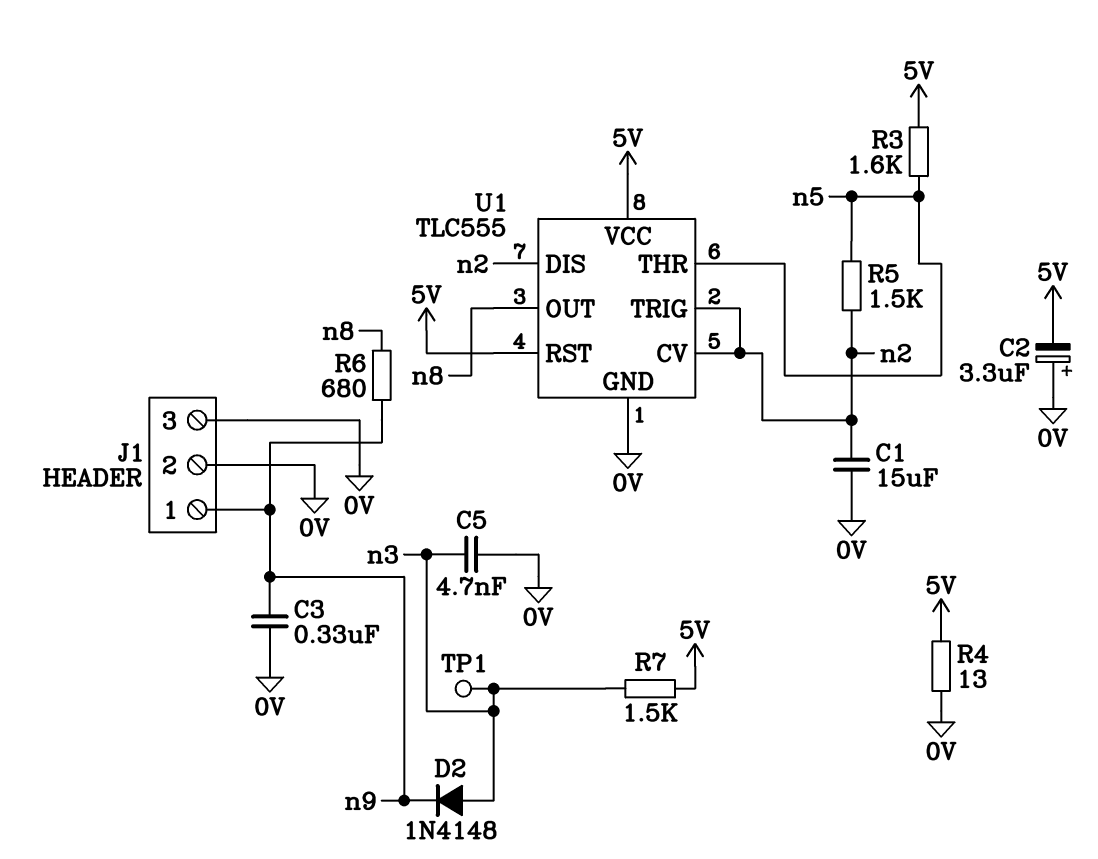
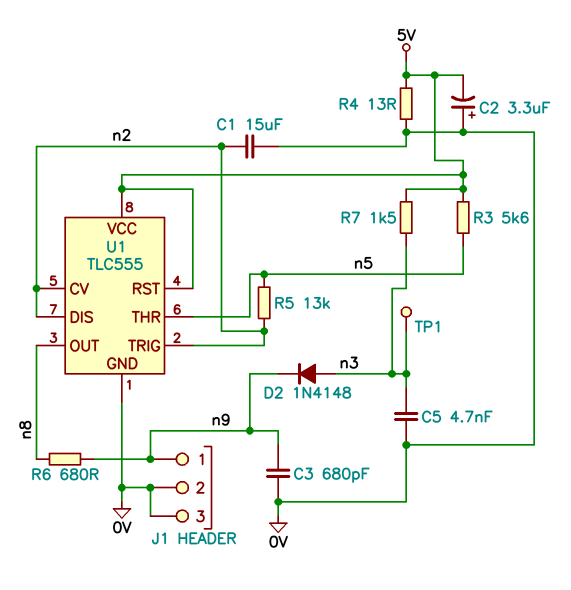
C3: 330nF (0V, n9) -> 680pF (0V, n9)
R3: 1.6k (5V, n5) -> 5.6k (5V, n5)
R5: 1.5k (n2, n5) -> 13k (n2, n5)

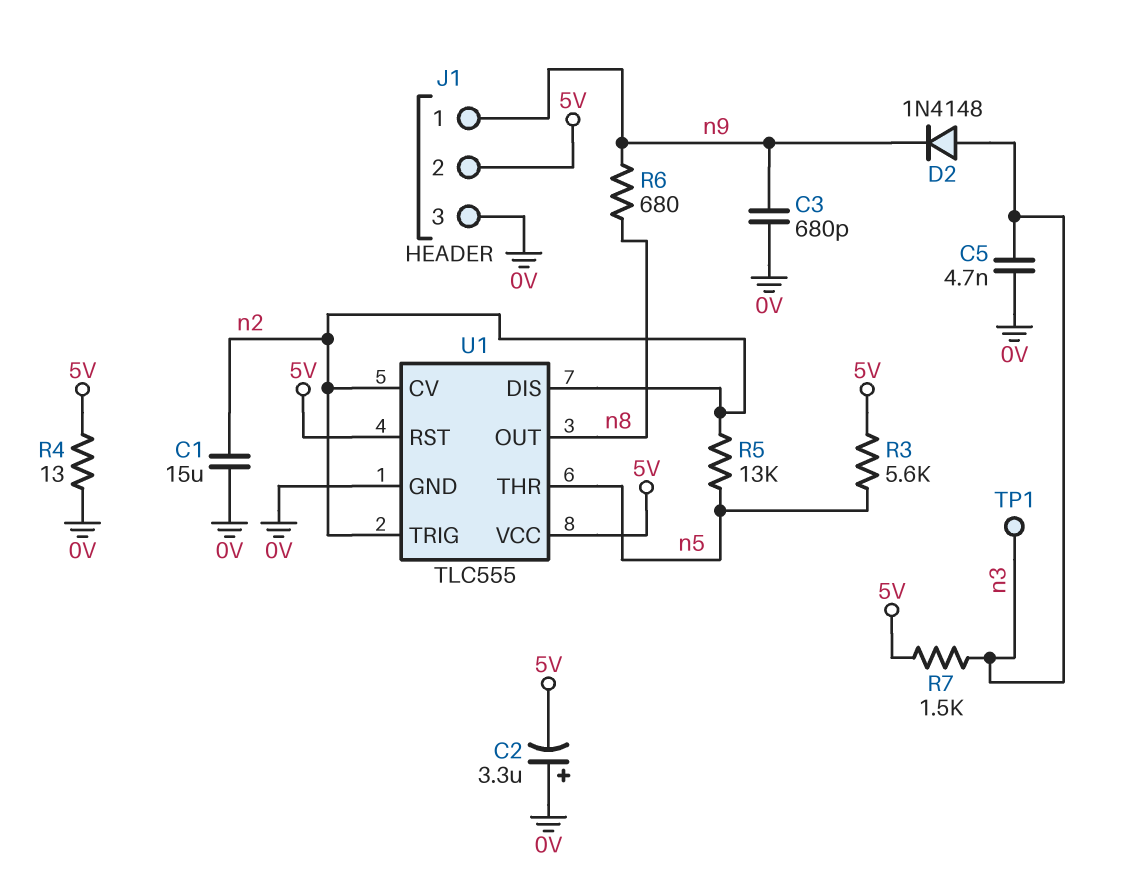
J1 pin 2: 0V -> 5V

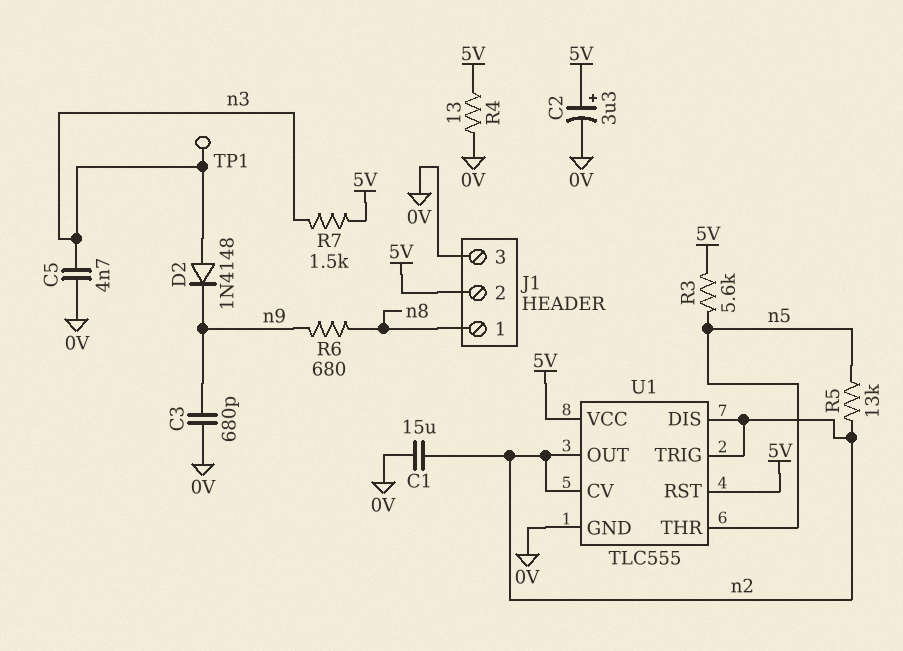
C2: 3.3uF (plus 0V, minus 5V) -> 3.3uF (plus 5V, minus 0V)
J1 pin 1: n9 -> n8
U1 pin OUT: n8 -> n2

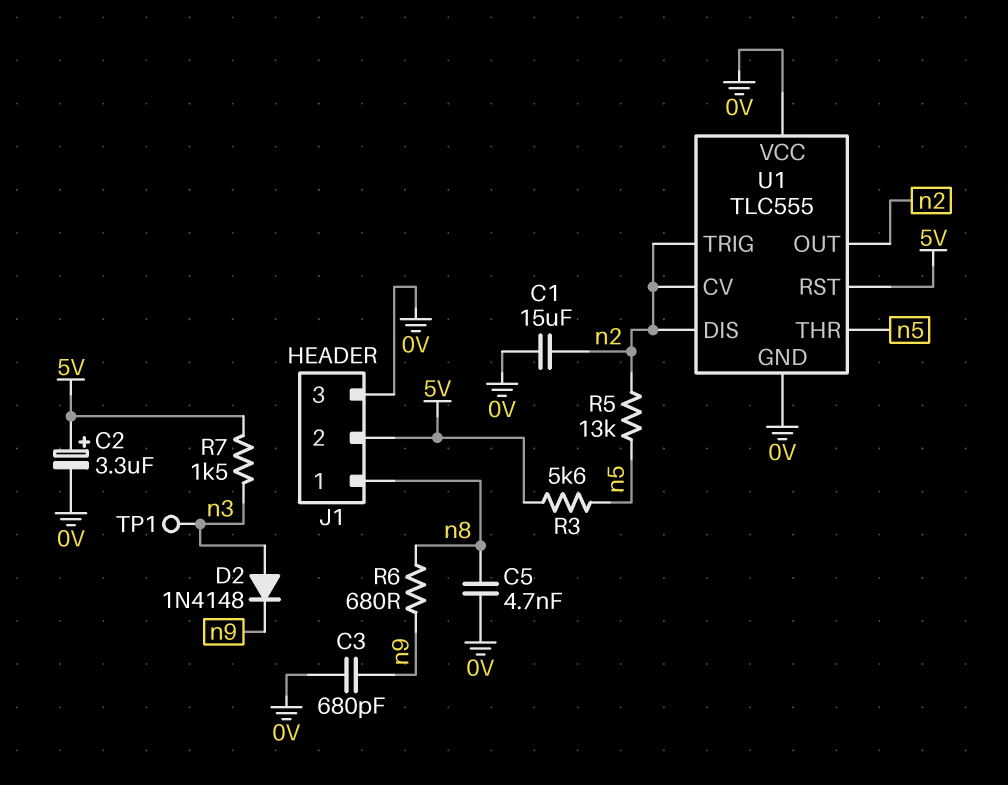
C5: 4.7nF (0V, n3) -> 4.7nF (0V, n8)
R4: 13 (0V, 5V) -> none
U1 pin VCC: 5V -> 0V

